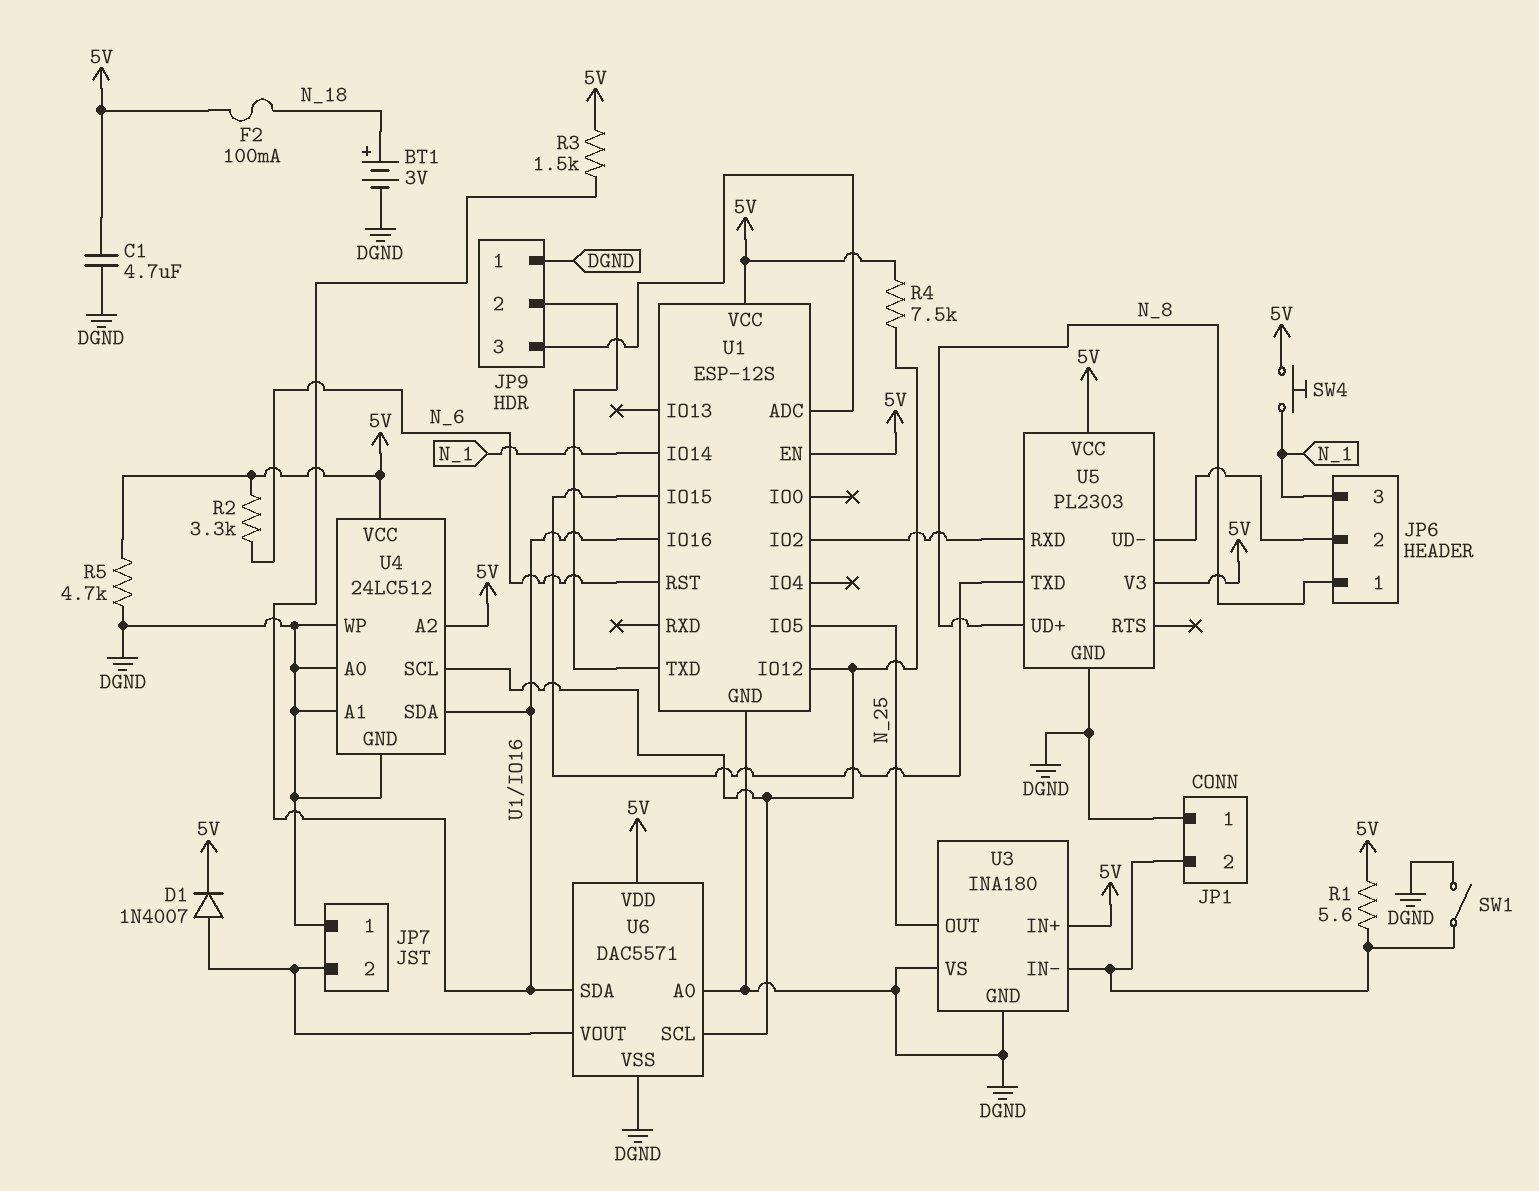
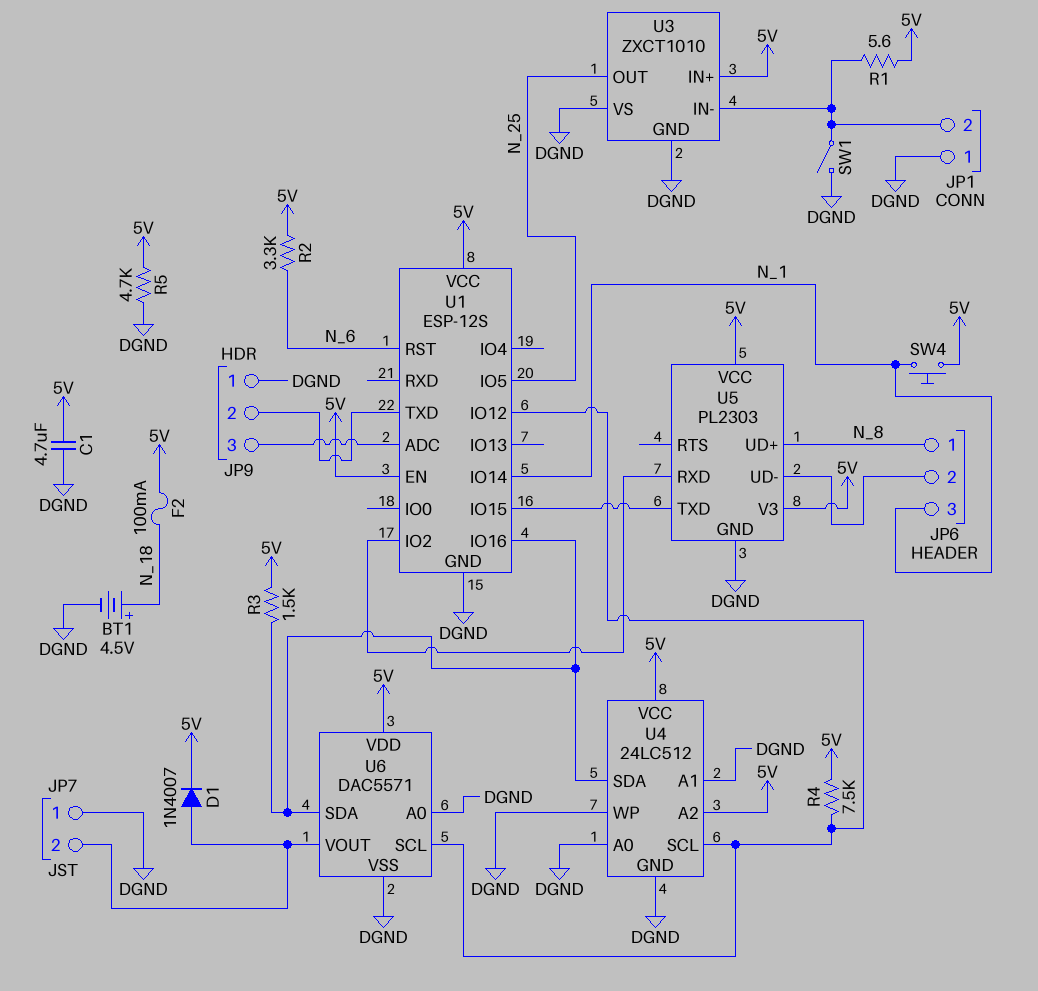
BT1: 3V (plus N_18, minus DGND) -> 4.5V (plus N_18, minus DGND)
U3: INA180 -> ZXCT1010

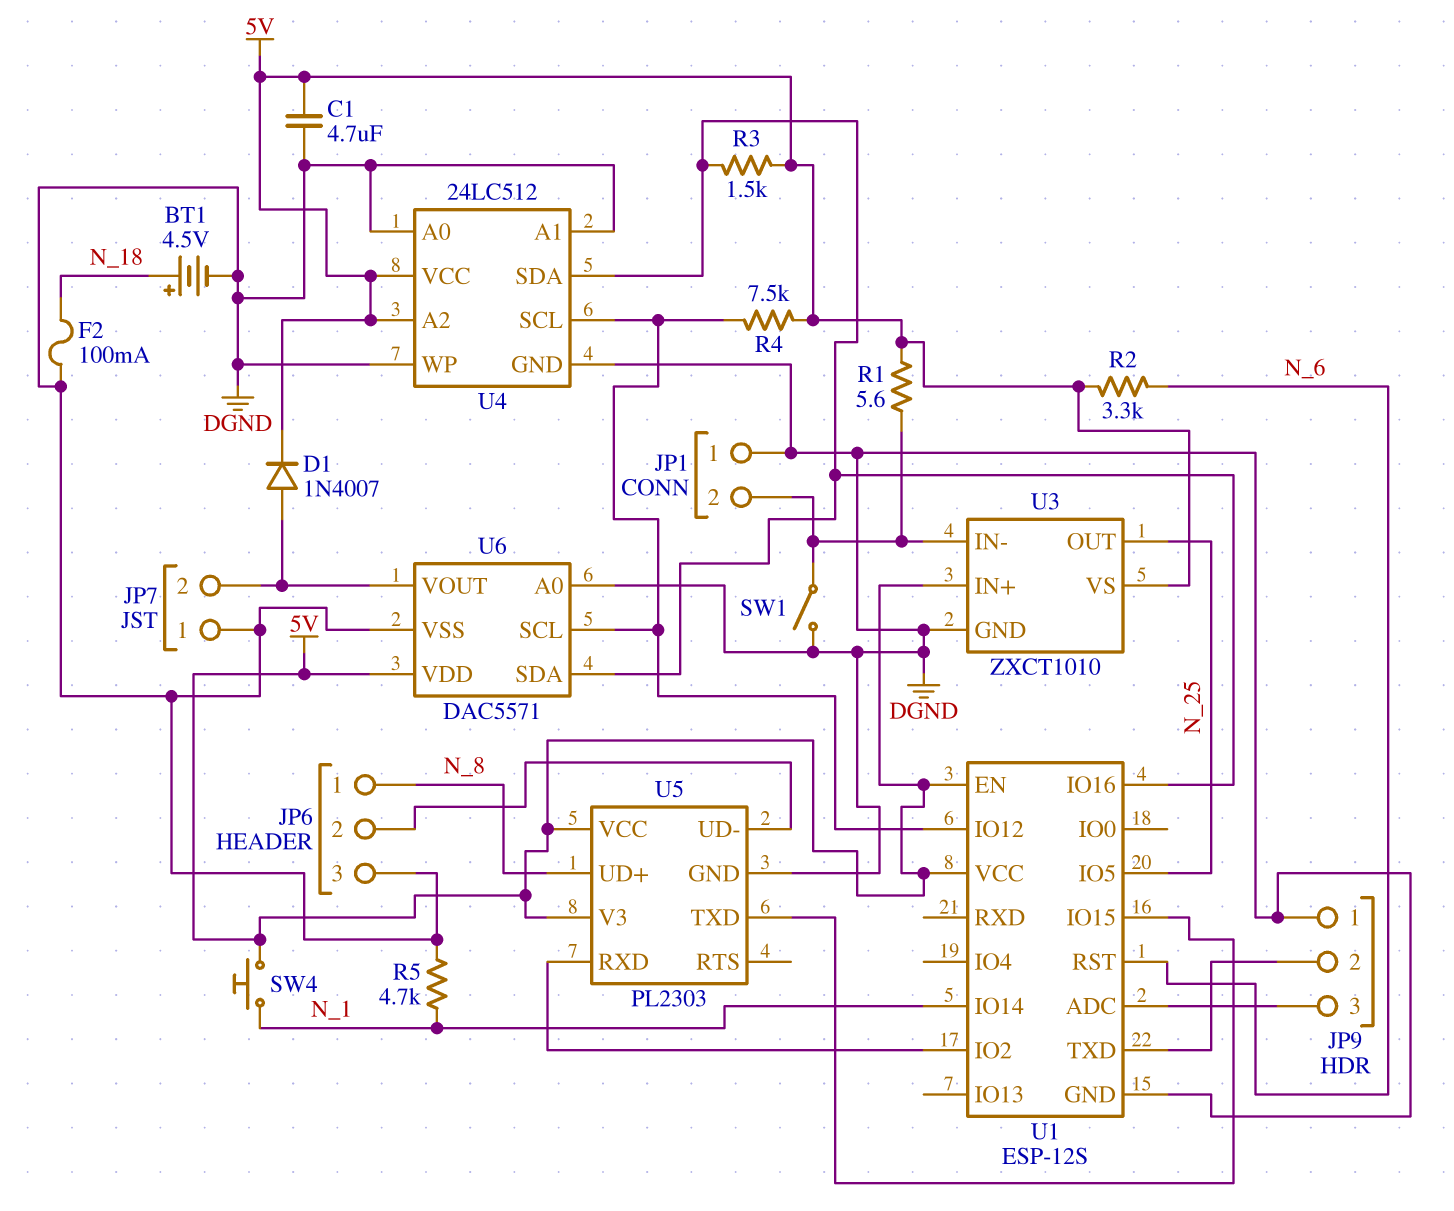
F2: 100mA (5V, N_18) -> 100mA (DGND, N_18)
JP6 pin 3: N_1 -> DGND
R5: 4.7k (5V, DGND) -> 4.7k (DGND, N_1)
U3 pin VS: DGND -> 5V

